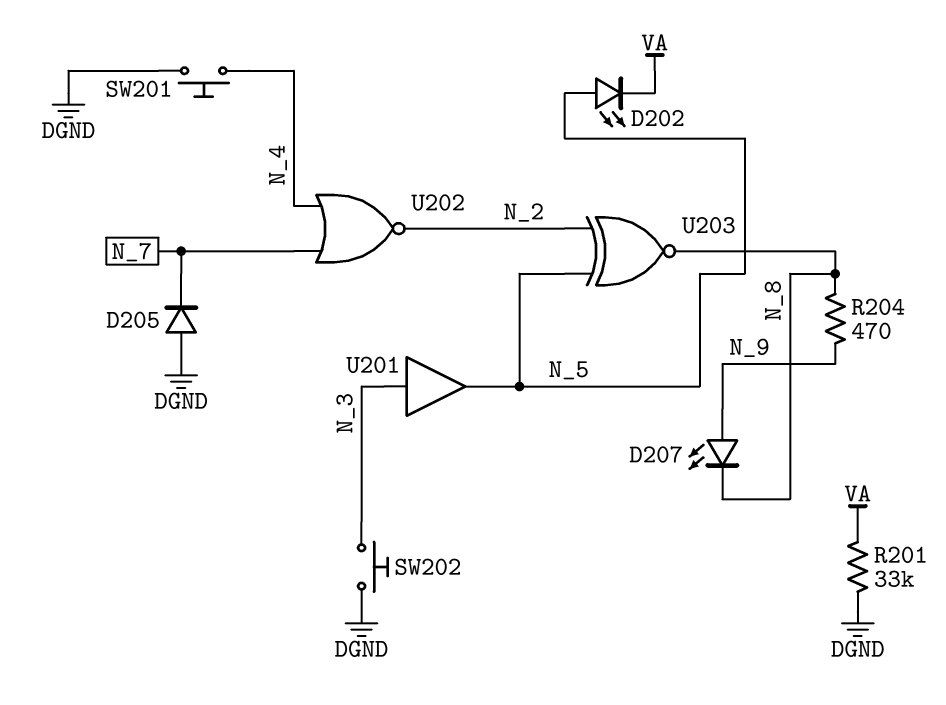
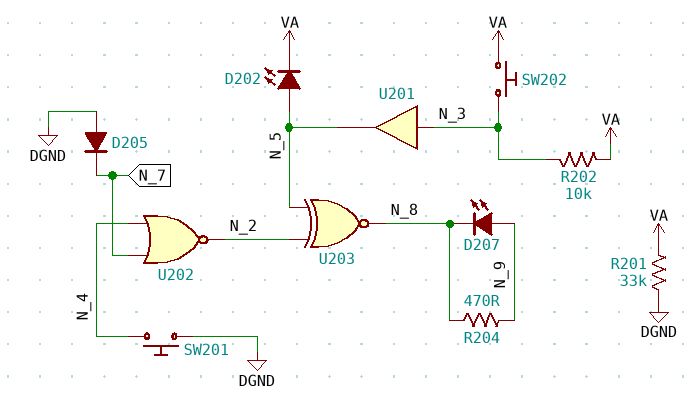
R202: none -> 10k (N_3, VA)
SW202: button (DGND, N_3) -> button (N_3, VA)

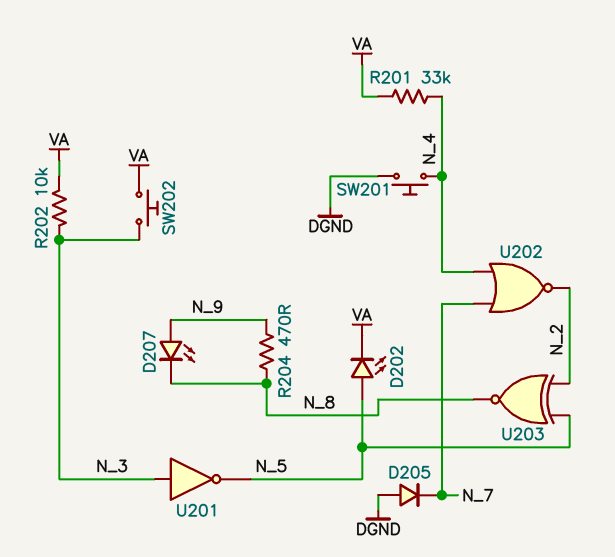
R201: 33k (DGND, VA) -> 33k (N_4, VA)
U201: buffer (in N_3, out N_5) -> NOT (in N_3, out N_5)

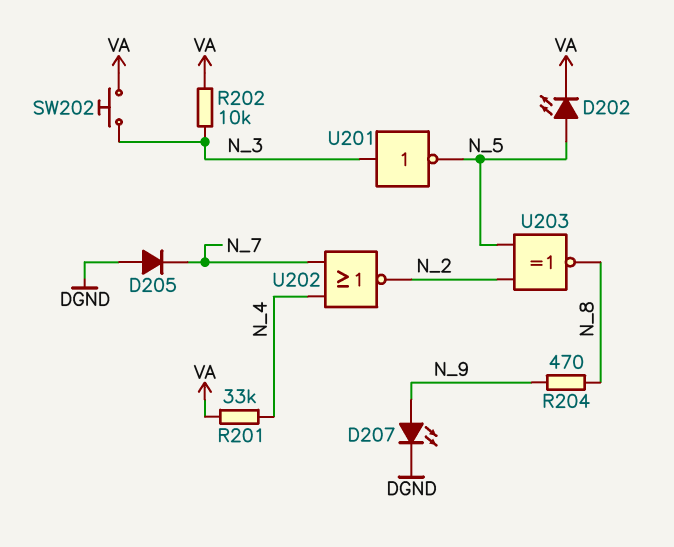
D207: LED (A N_9, K N_8) -> LED (A N_9, K DGND)
SW201: button (DGND, N_4) -> none

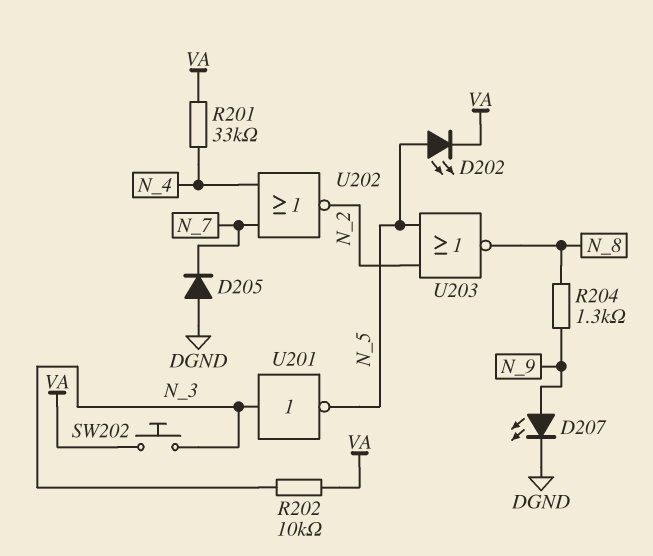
R204: 470 (N_8, N_9) -> 1.3k (N_8, N_9)
U203: XNOR (in N_2, in N_5, out N_8) -> NOR (in N_2, in N_5, out N_8)

